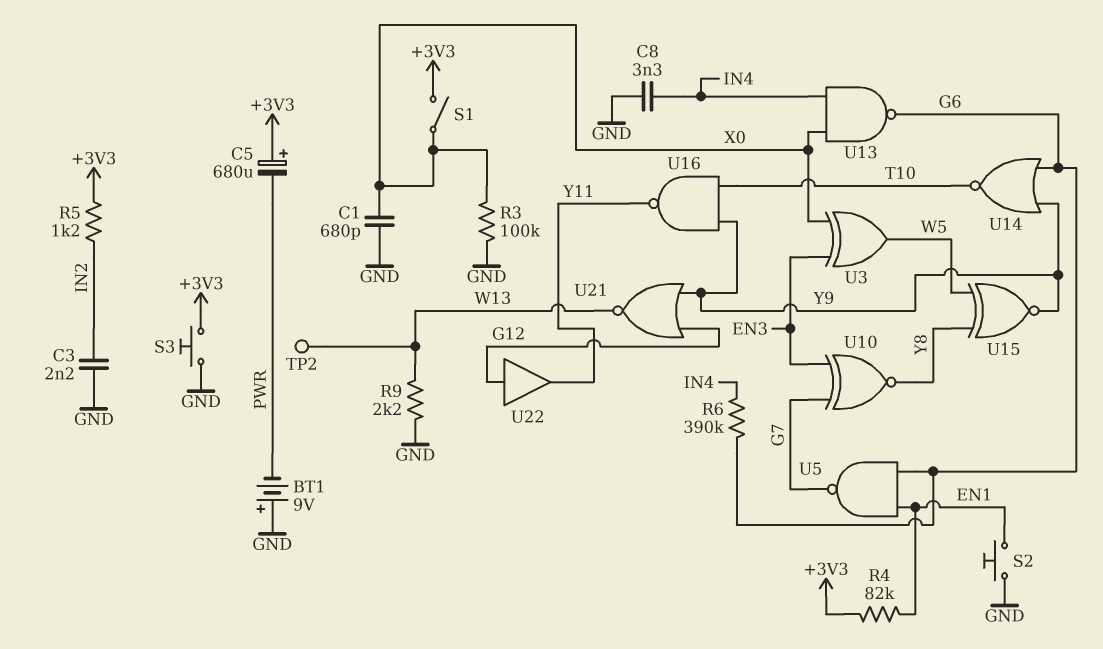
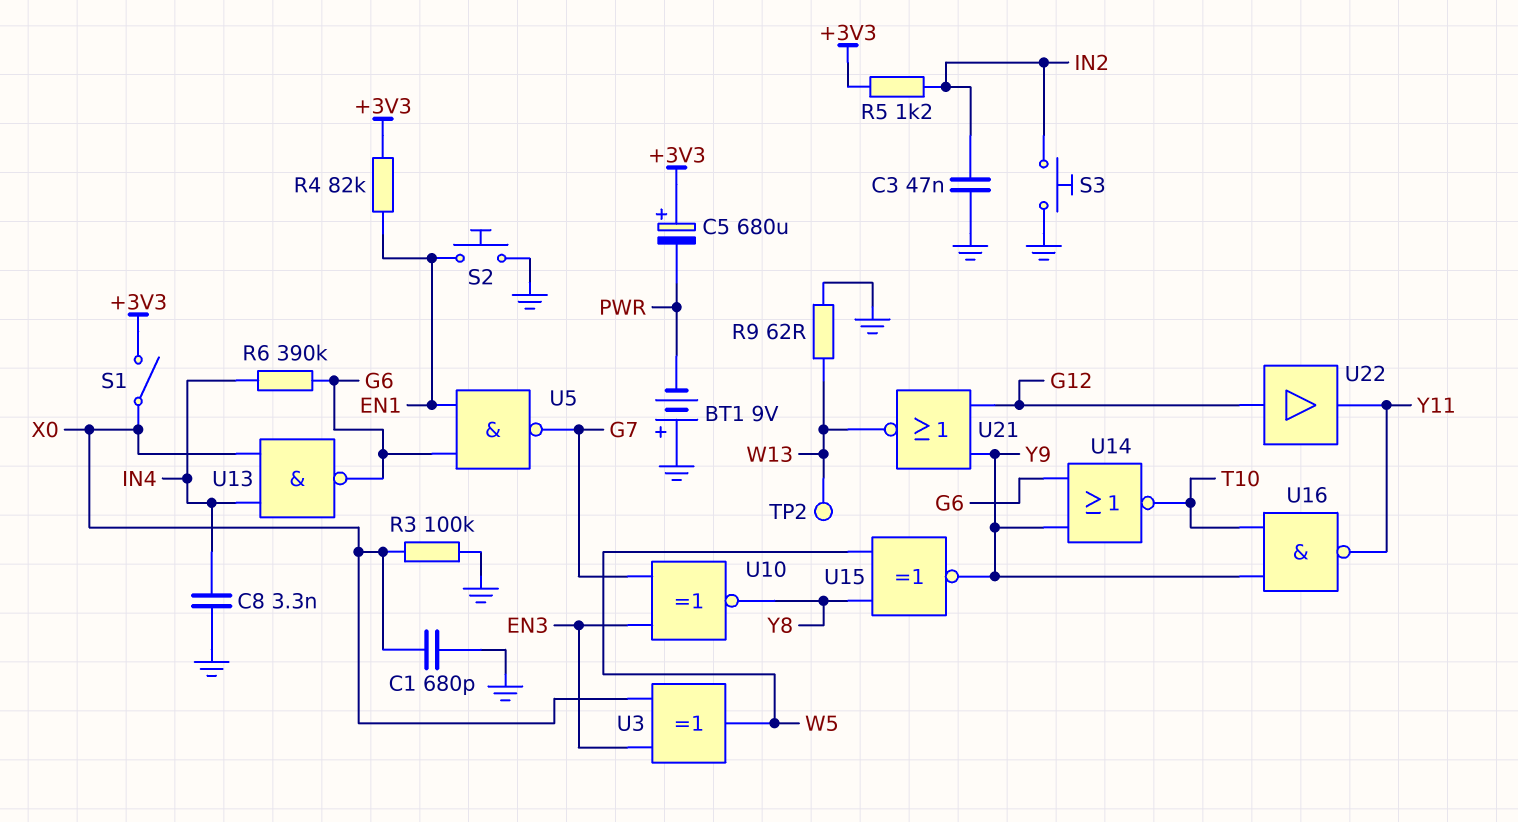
C3: 2.2nF (GND, IN2) -> 47nF (GND, IN2)
R9: 2.2k (GND, W13) -> 62 (GND, W13)
S3: button (+3V3, GND) -> button (GND, IN2)

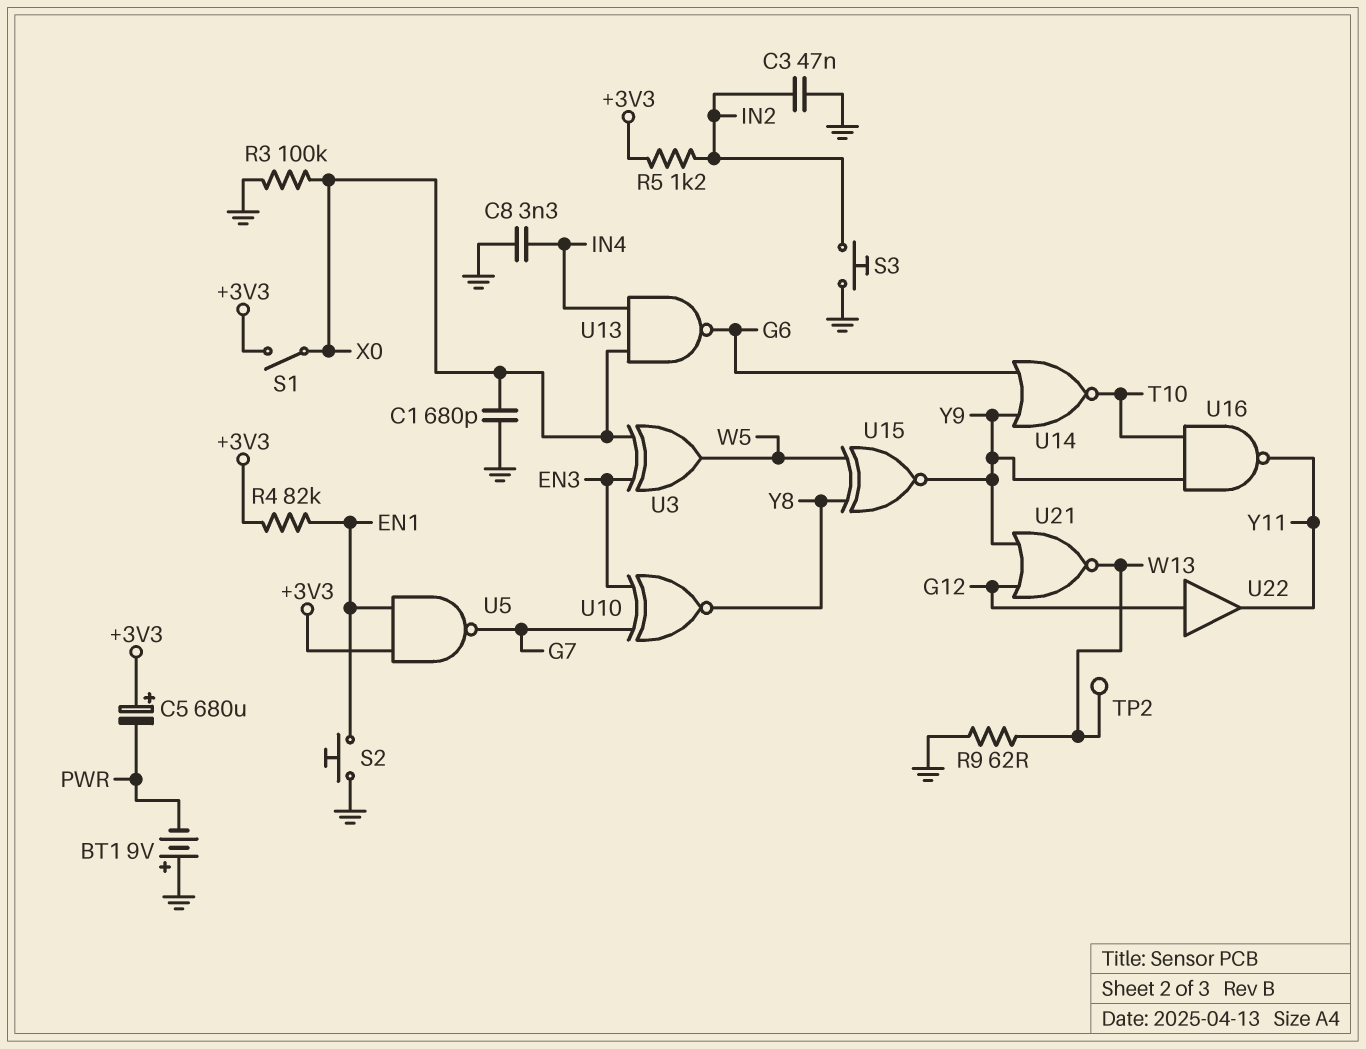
R6: 390k (G6, IN4) -> none
U5: NAND (in EN1, in G6, out G7) -> NAND (in +3V3, in EN1, out G7)

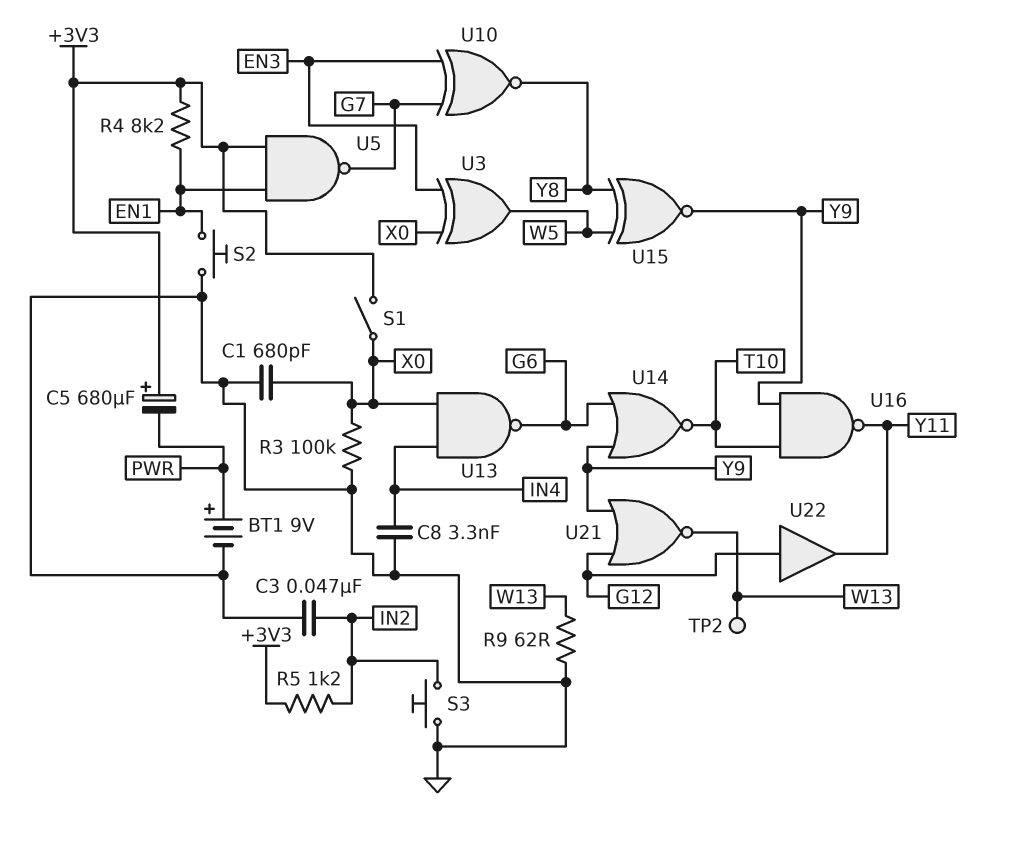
BT1: 9V (plus GND, minus PWR) -> 9V (plus PWR, minus GND)
R4: 82k (+3V3, EN1) -> 8.2k (+3V3, EN1)

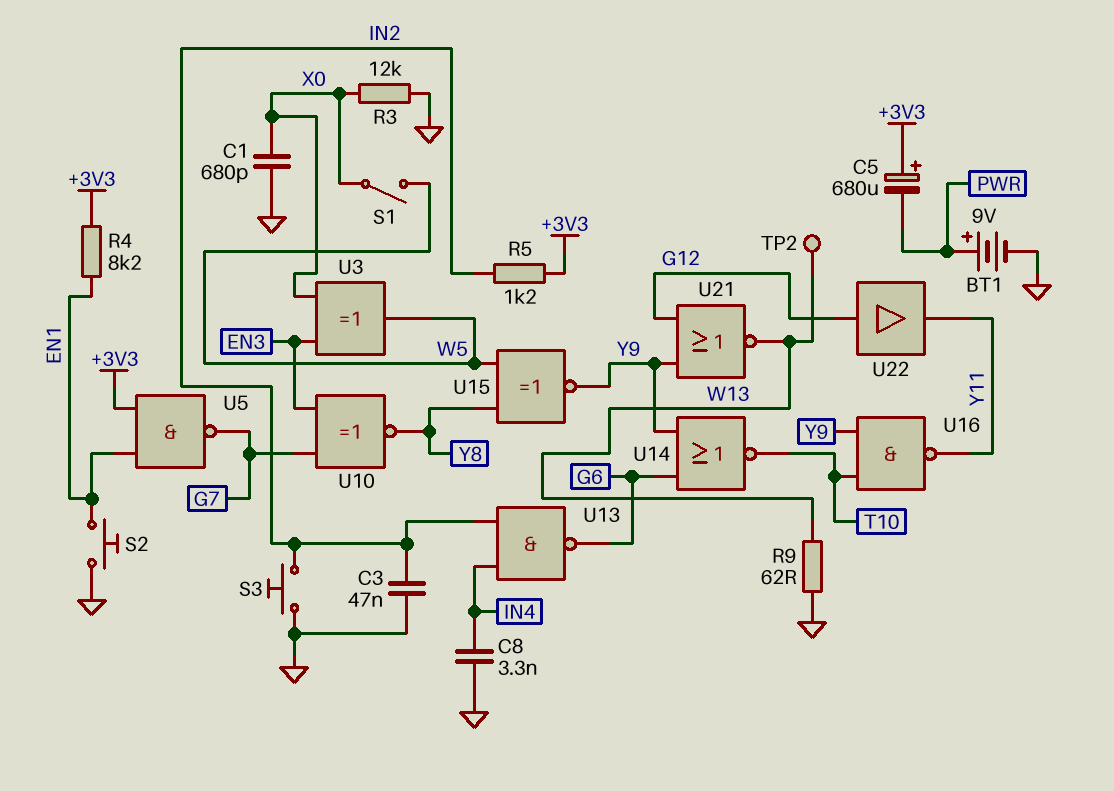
R3: 100k (GND, X0) -> 12k (GND, X0)
S1: switch (+3V3, X0) -> switch (W5, X0)
U13: NAND (in IN4, in X0, out G6) -> NAND (in IN2, in IN4, out G6)

